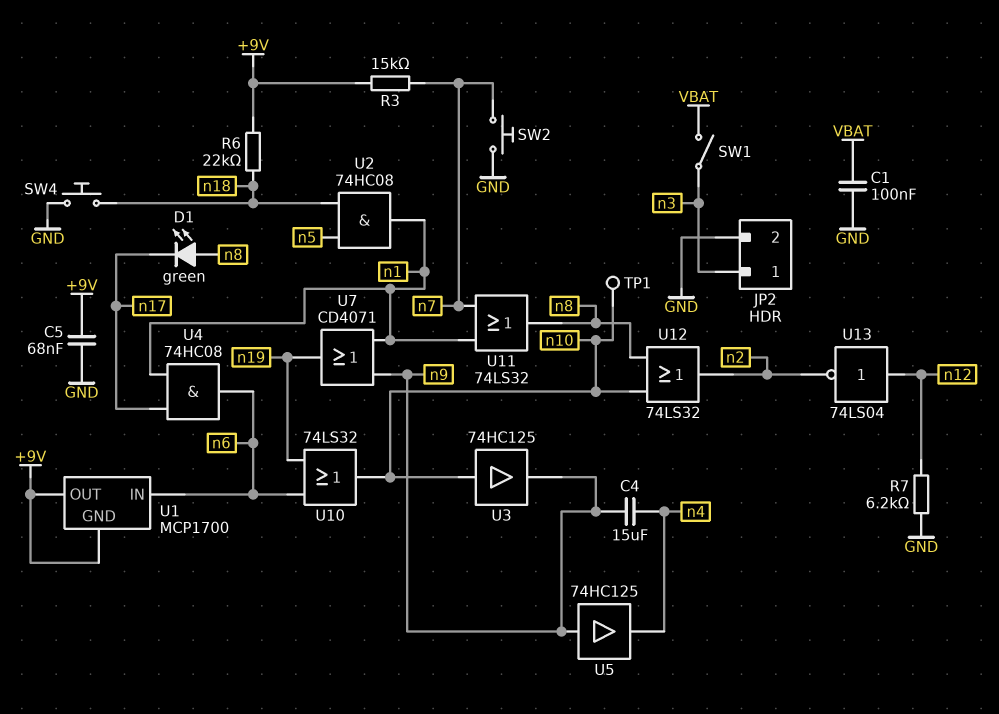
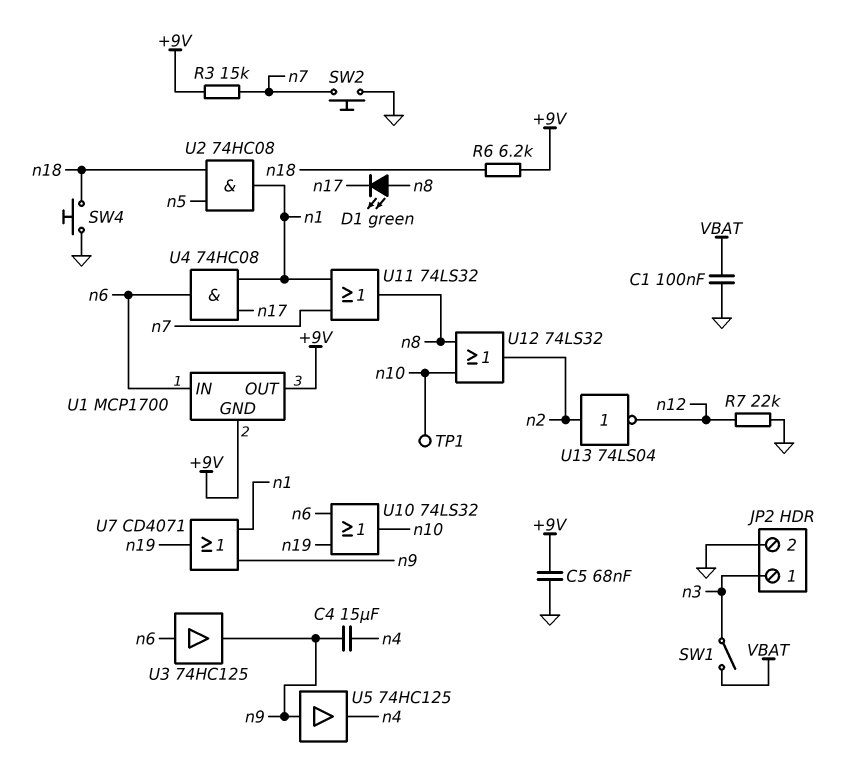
R6: 22k (+9V, n18) -> 6.2k (+9V, n18)
R7: 6.2k (GND, n12) -> 22k (GND, n12)
U3: buffer 74HC125 (in n10, out n9) -> buffer 74HC125 (in n6, out n9)
U13: NOT 74LS04 (in n12, out n2) -> NOT 74LS04 (in n2, out n12)

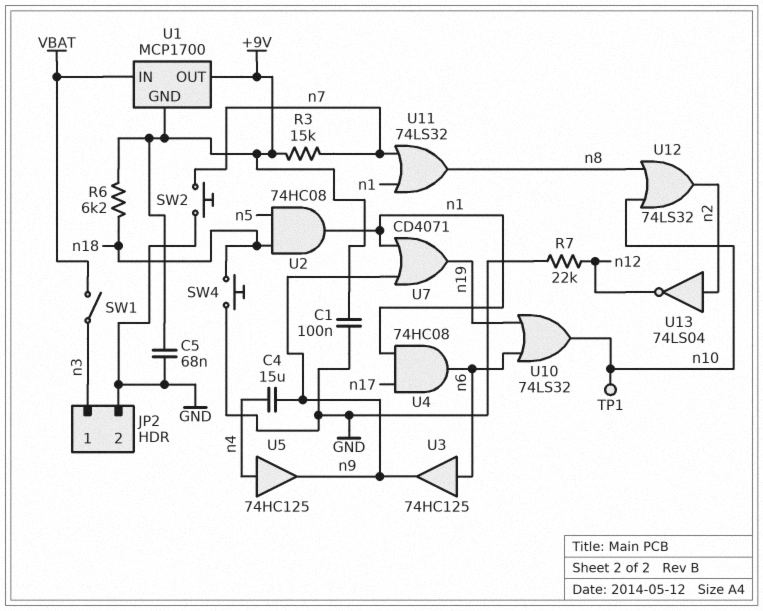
C1: 100nF (GND, VBAT) -> 100nF (+9V, GND)
D1: LED green (A n8, K n17) -> none
U1 pin IN: n6 -> VBAT
U5: buffer 74HC125 (in n9, out n4) -> buffer 74HC125 (in n4, out n9)

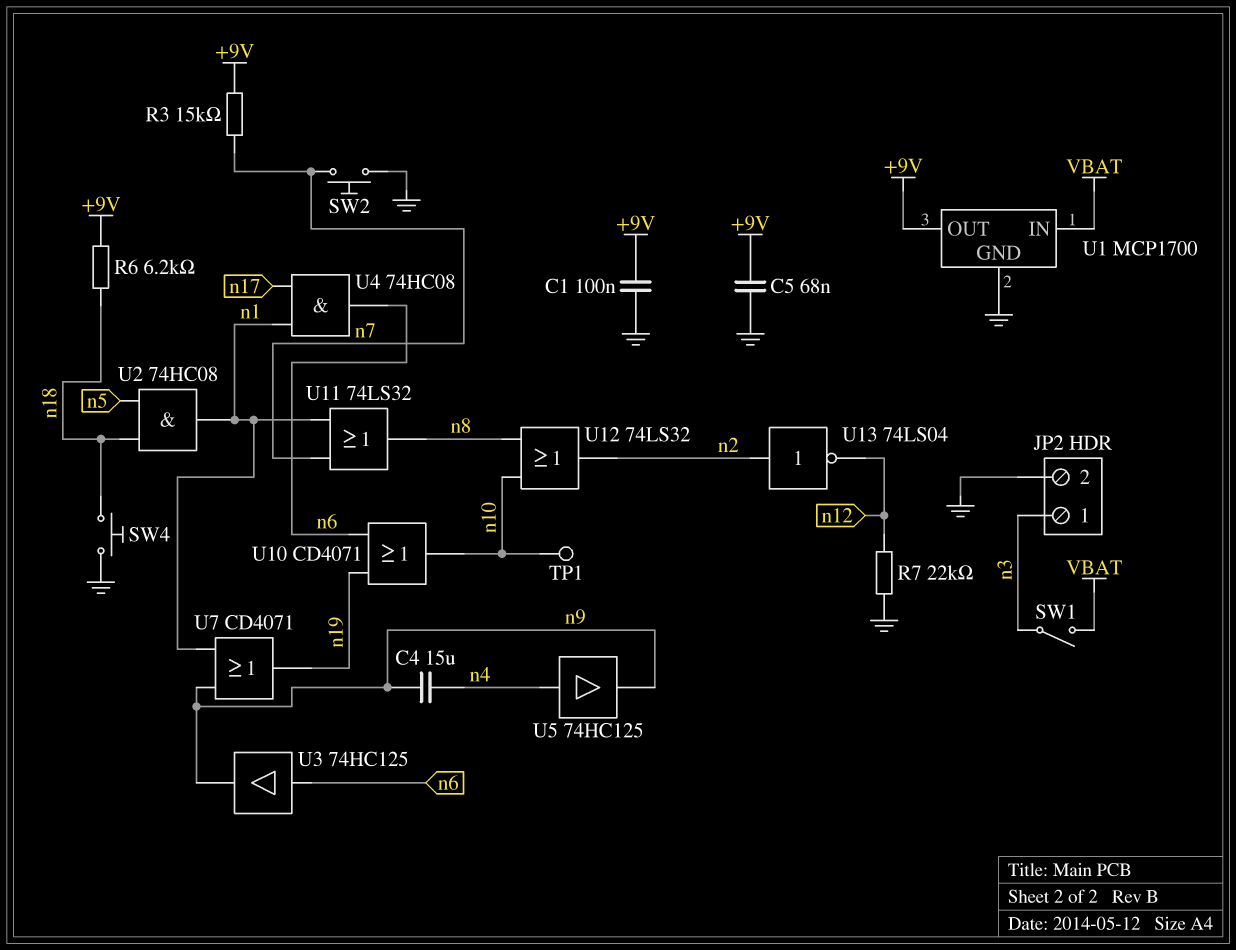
U1 pin GND: +9V -> GND
U10: OR 74LS32 (in n6, in n19, out n10) -> OR CD4071 (in n6, in n19, out n10)

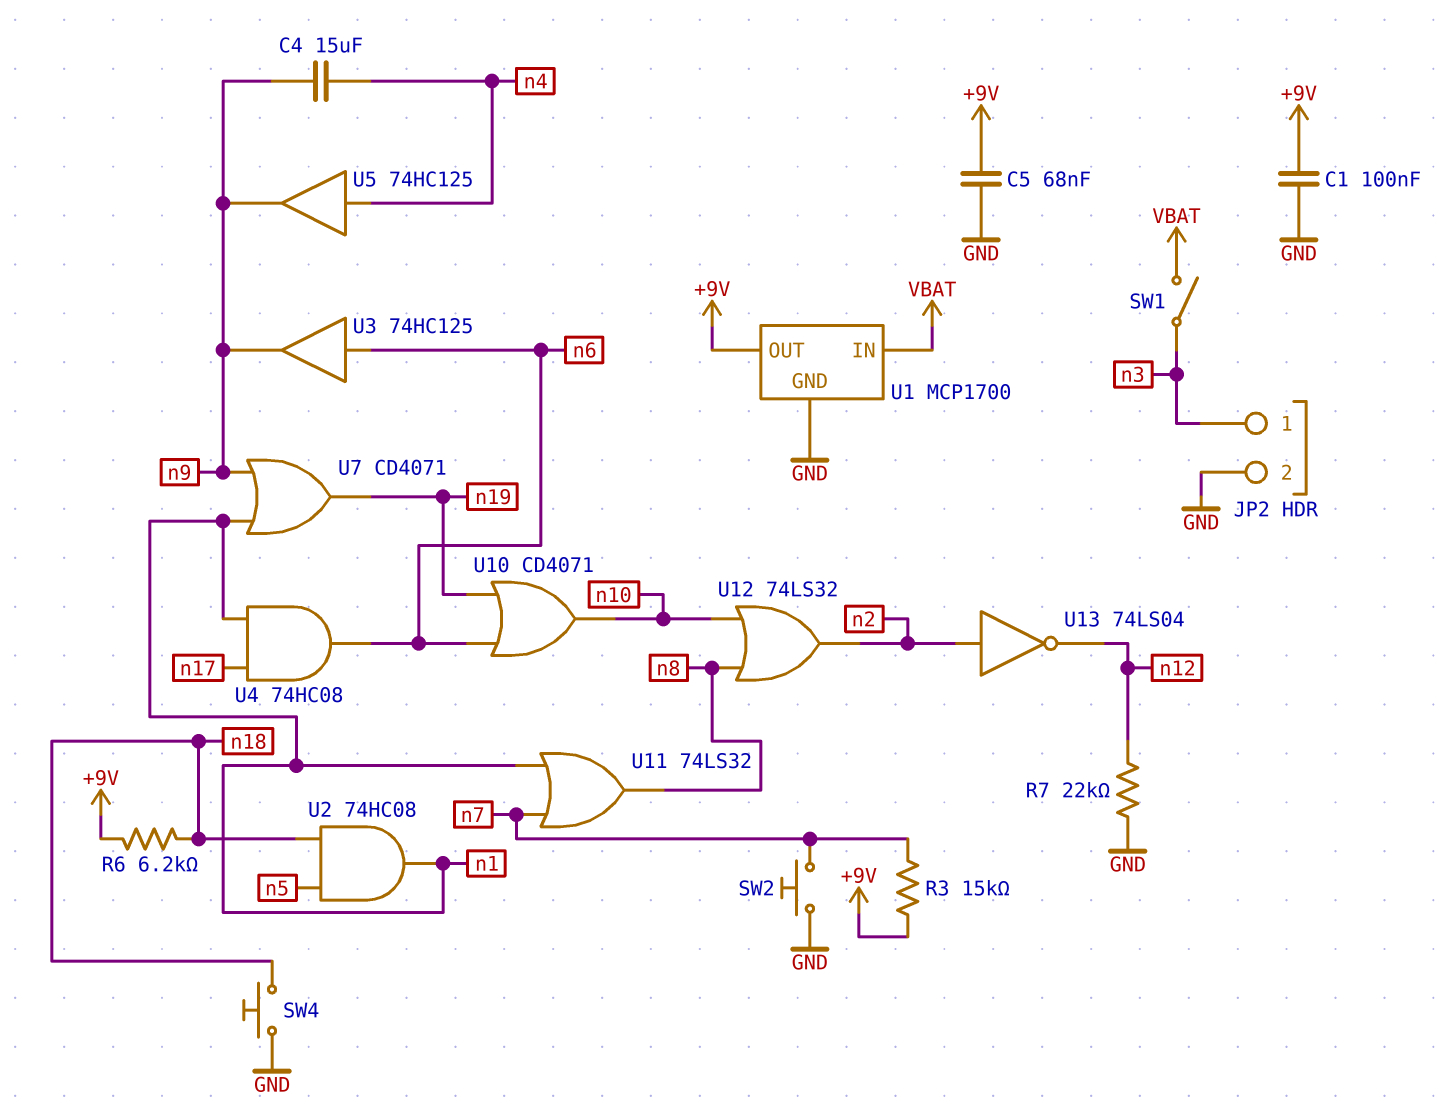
TP1: test point (n10) -> none

